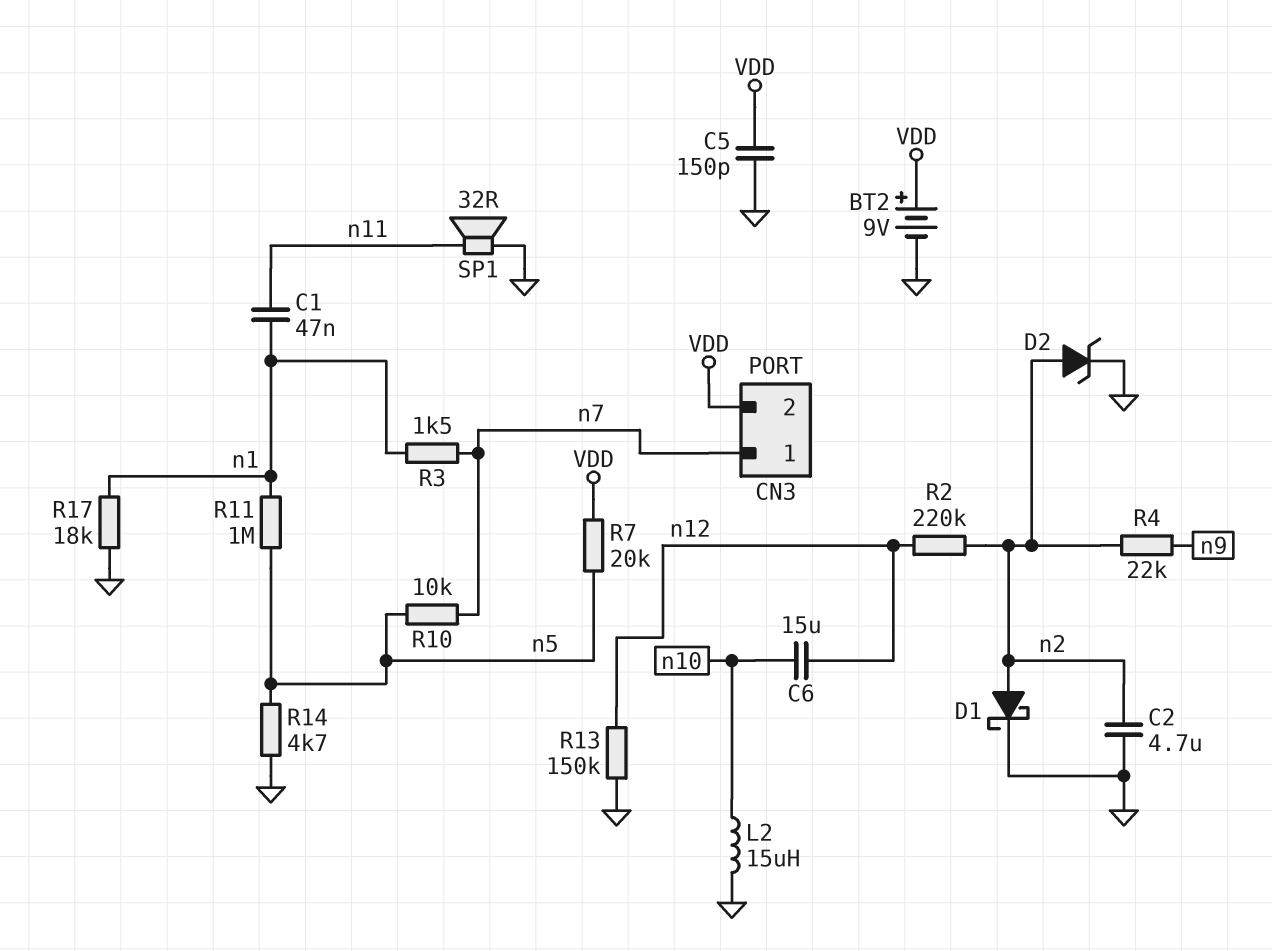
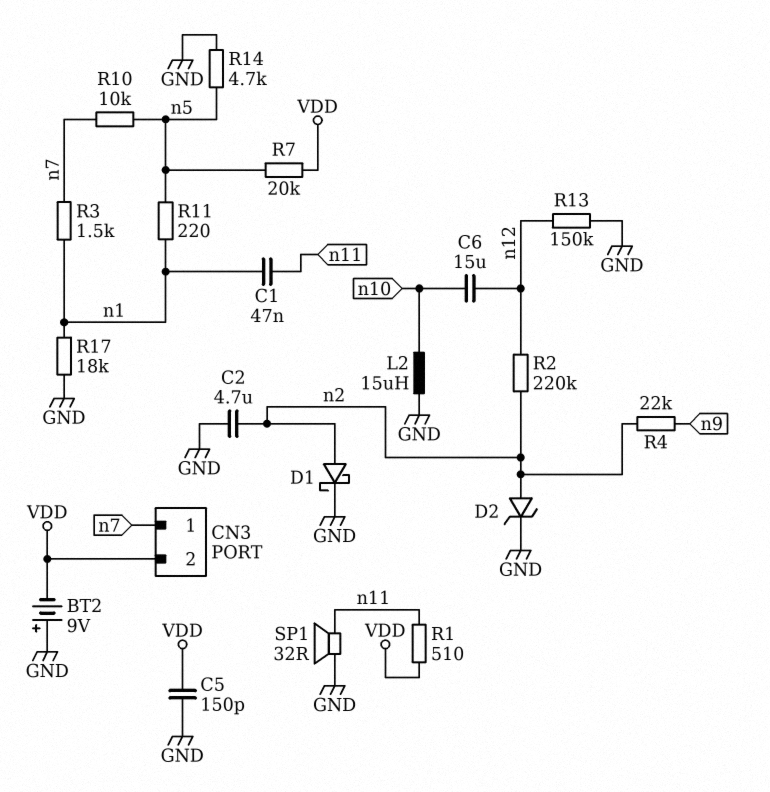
BT2: 9V (plus VDD, minus GND) -> 9V (plus GND, minus VDD)
R1: none -> 510 (VDD, n11)
R11: 1M (n1, n5) -> 220 (n1, n5)

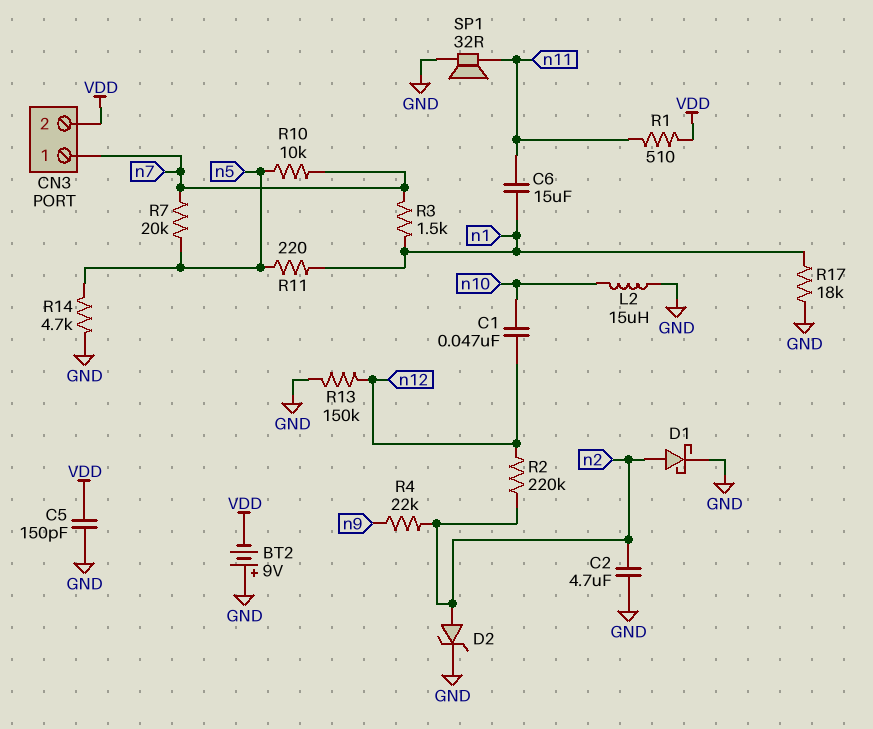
C1: 47nF (n1, n11) -> 47nF (n10, n12)
C6: 15uF (n10, n12) -> 15uF (n1, n11)
R7: 20k (VDD, n5) -> 20k (n5, n7)

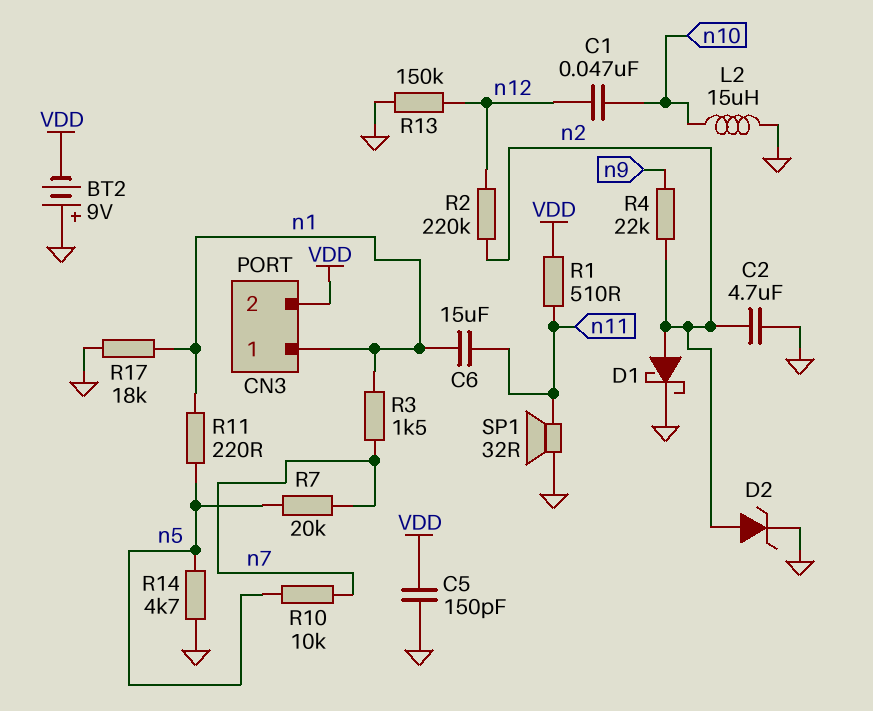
CN3 pin 1: n7 -> n1

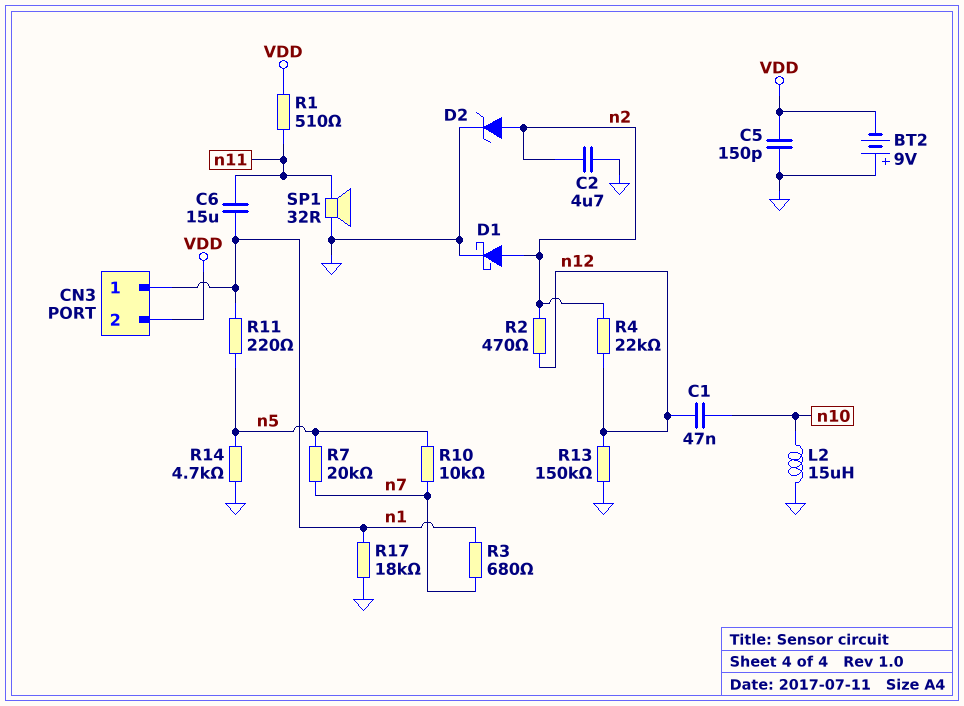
R2: 220k (n2, n12) -> 470 (n2, n12)
R3: 1.5k (n1, n7) -> 680 (n1, n7)
R4: 22k (n2, n9) -> 22k (n2, n12)

